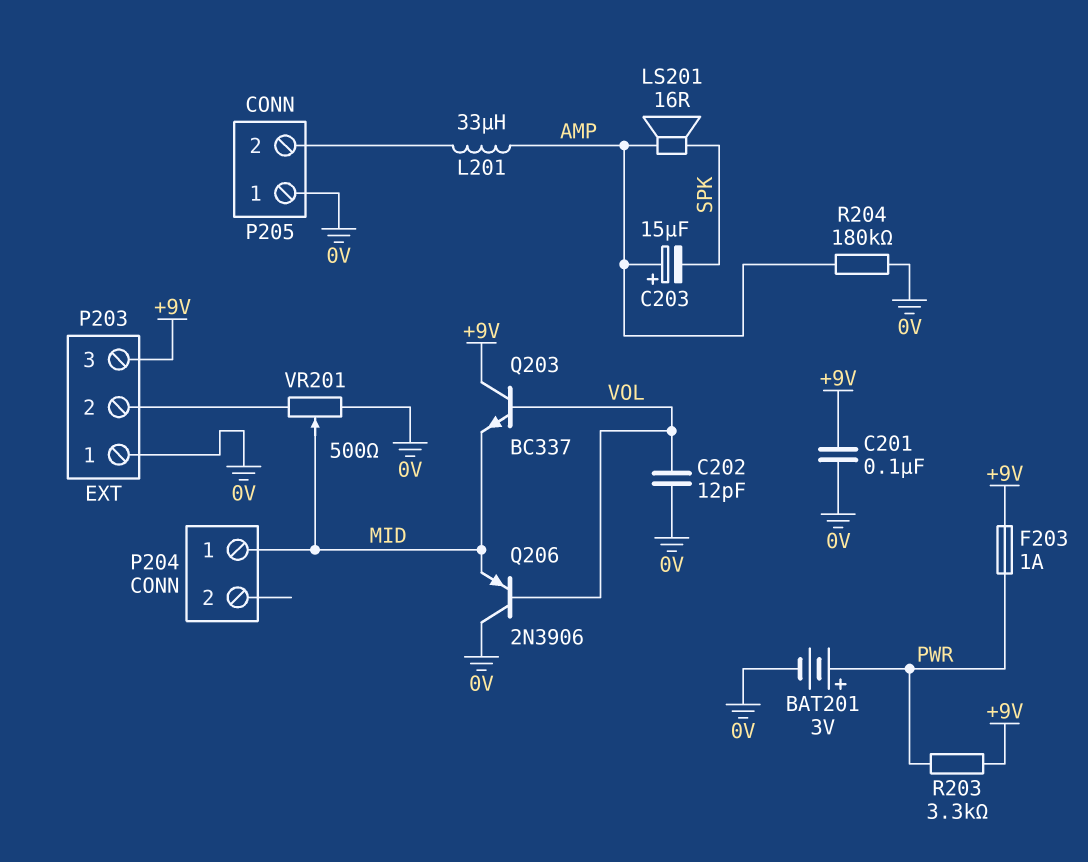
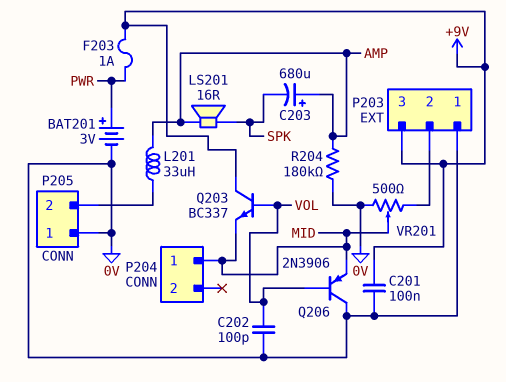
C202: 12pF (0V, VOL) -> 100pF (0V, VOL)
C203: 15uF (plus AMP, minus SPK) -> 680uF (plus AMP, minus SPK)
R203: 3.3k (+9V, PWR) -> none

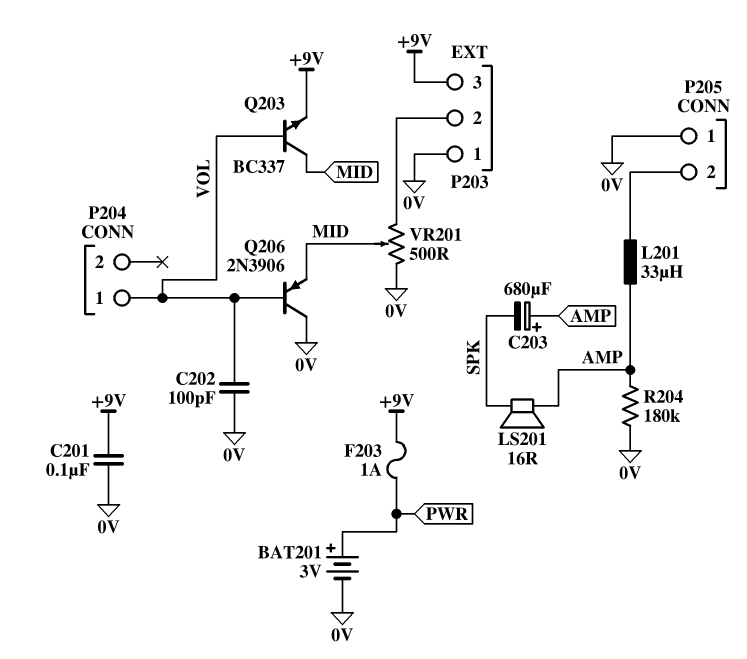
P204 pin 1: MID -> VOL
Q203: NPN BC337 (B VOL, C +9V, E MID) -> NPN BC337 (B VOL, C MID, E +9V)

